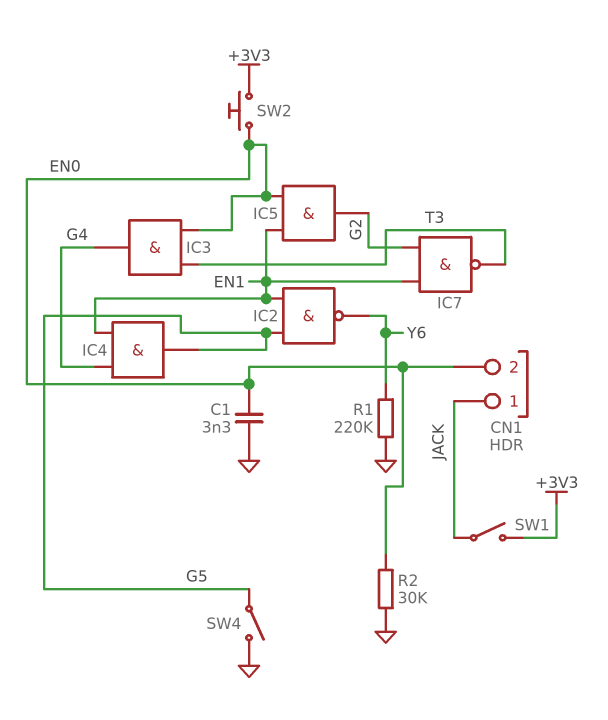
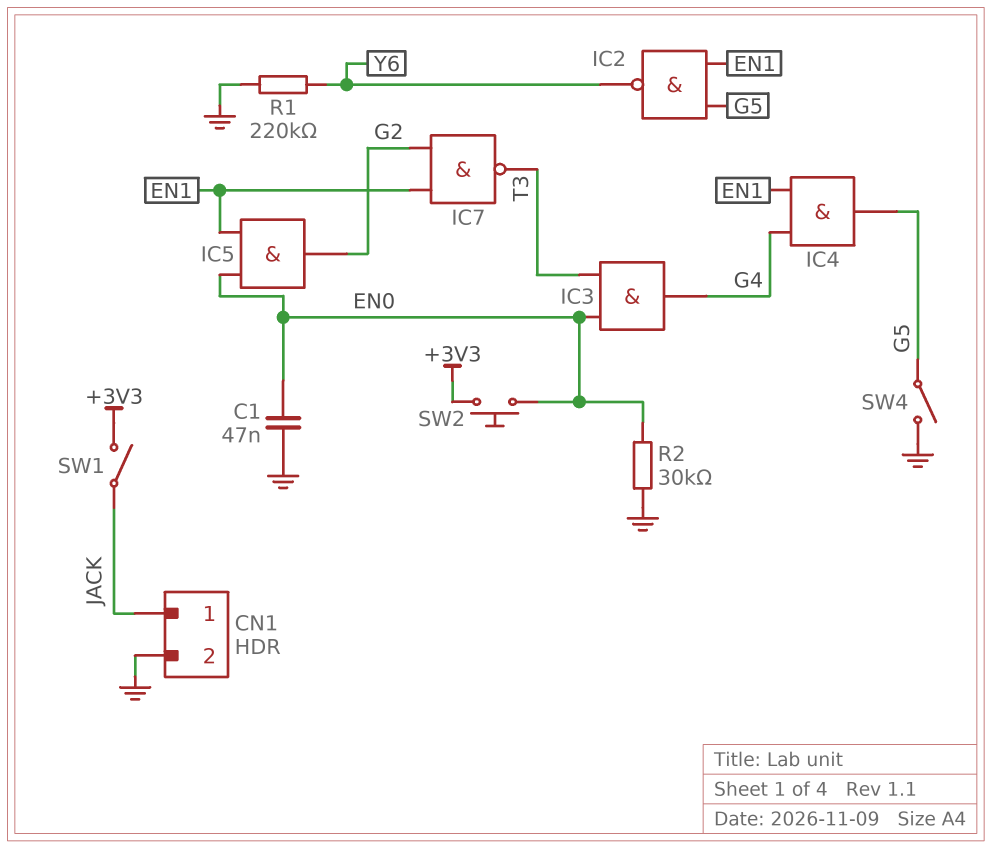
C1: 3.3nF (EN0, GND) -> 47nF (EN0, GND)
CN1 pin 2: EN0 -> GND

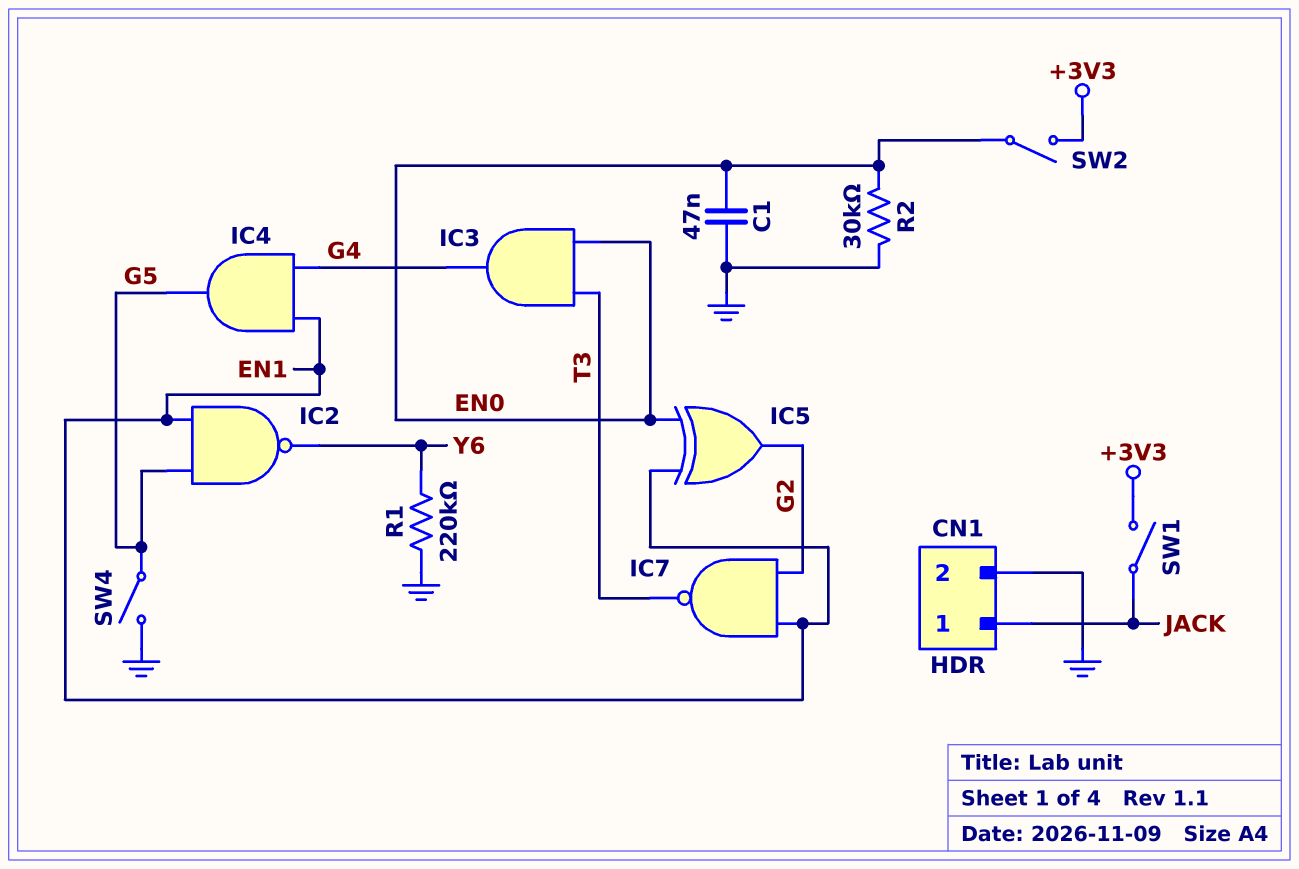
IC5: AND (in EN0, in EN1, out G2) -> XOR (in EN0, in EN1, out G2)
SW2: button (+3V3, EN0) -> switch (+3V3, EN0)

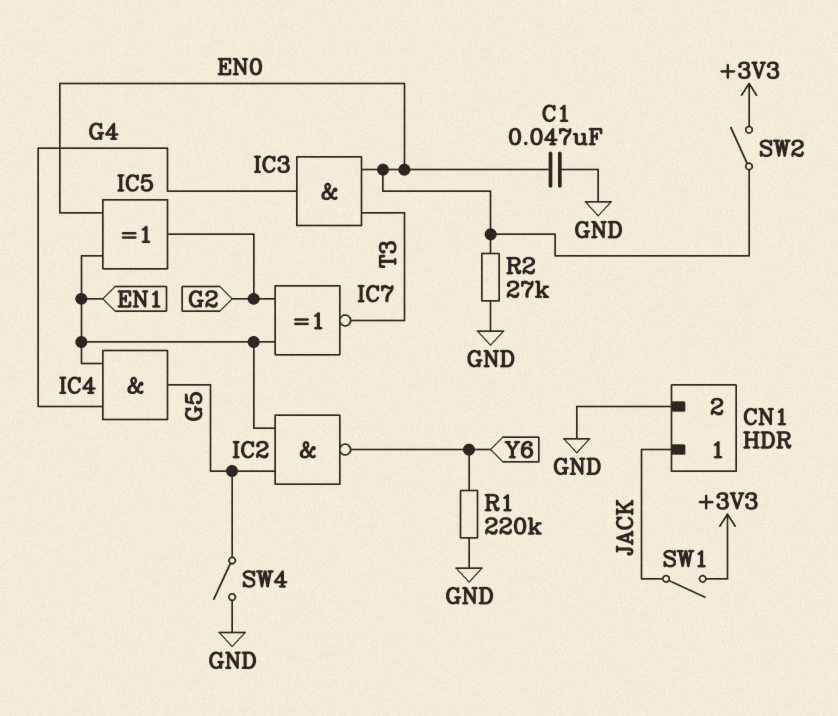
IC7: NAND (in EN1, in G2, out T3) -> XNOR (in EN1, in G2, out T3)
R2: 30k (EN0, GND) -> 27k (EN0, GND)

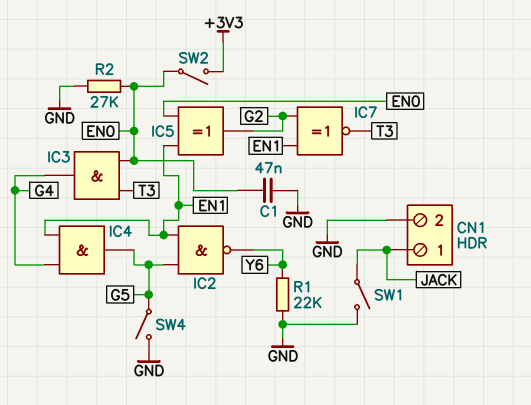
R1: 220k (GND, Y6) -> 22k (GND, Y6)
SW1: switch (+3V3, JACK) -> switch (GND, JACK)

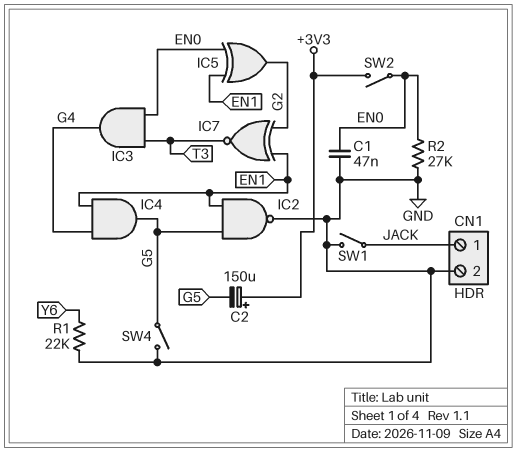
C2: none -> 150uF (plus +3V3, minus G5)
IC2: NAND (in EN1, in G5, out Y6) -> NAND (in EN1, in G5, out GND)

